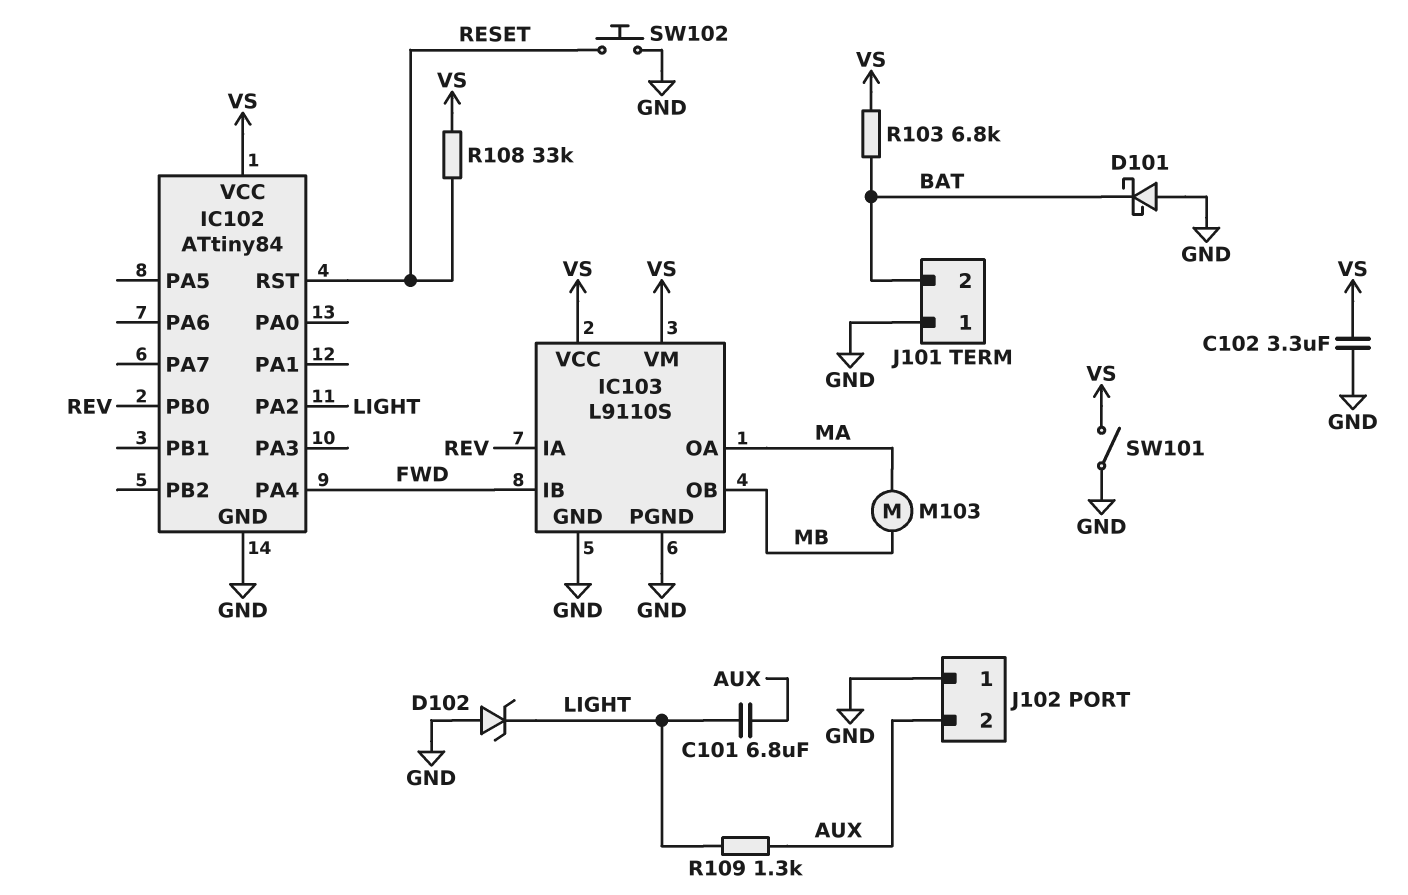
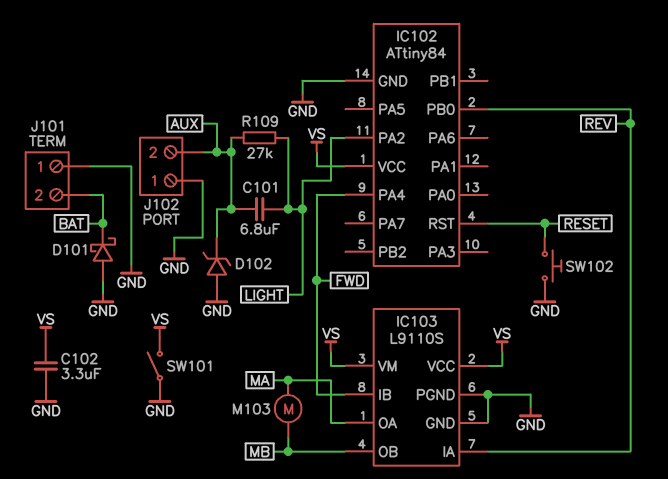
D102: zener (A GND, K LIGHT) -> zener (A GND, K AUX)
R103: 6.8k (BAT, VS) -> none
R108: 33k (RESET, VS) -> none
R109: 1.3k (AUX, LIGHT) -> 27k (AUX, LIGHT)

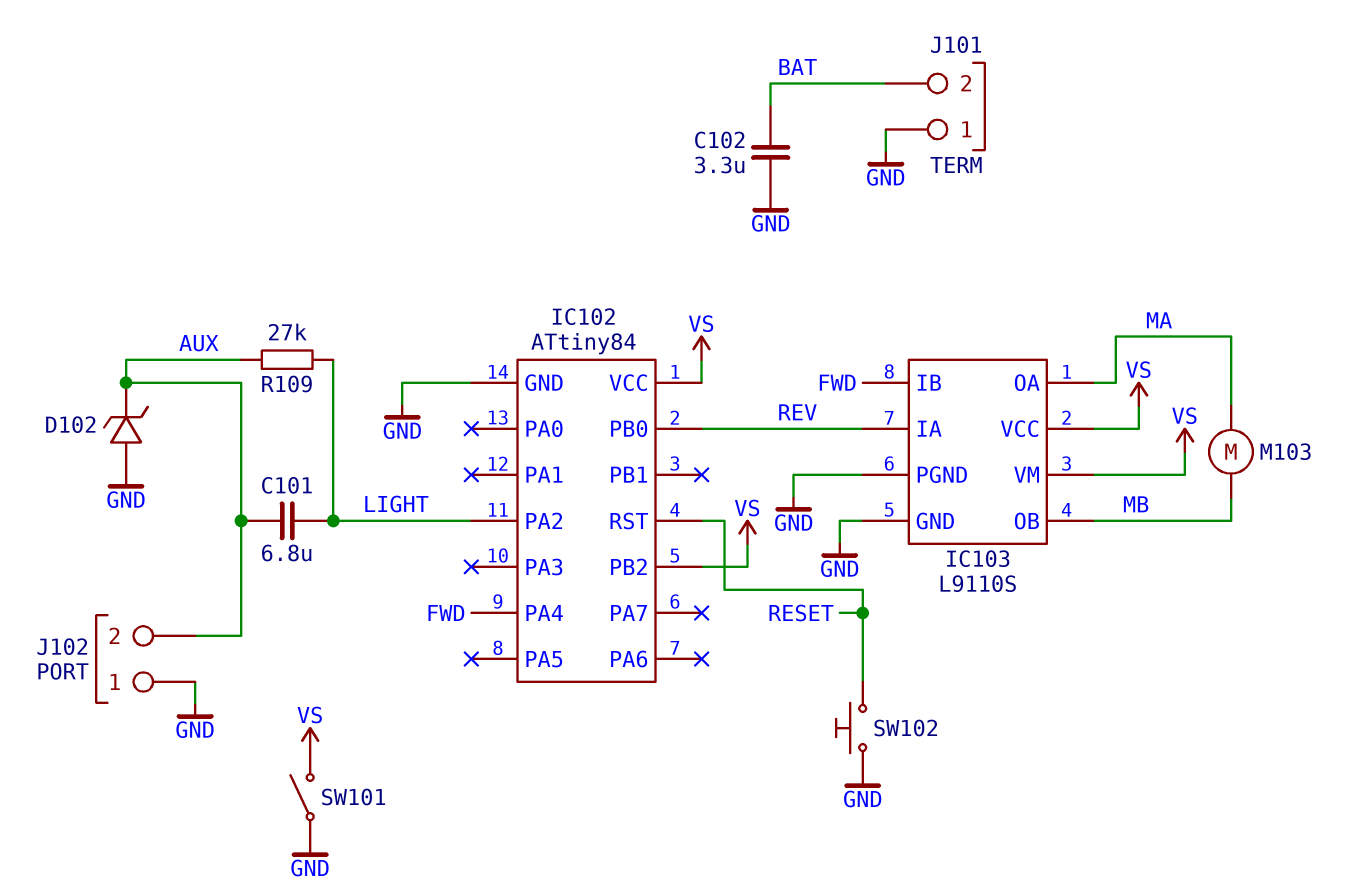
C102: 3.3uF (GND, VS) -> 3.3uF (BAT, GND)
D101: schottky (A GND, K BAT) -> none
IC102 pin PB2: none -> VS

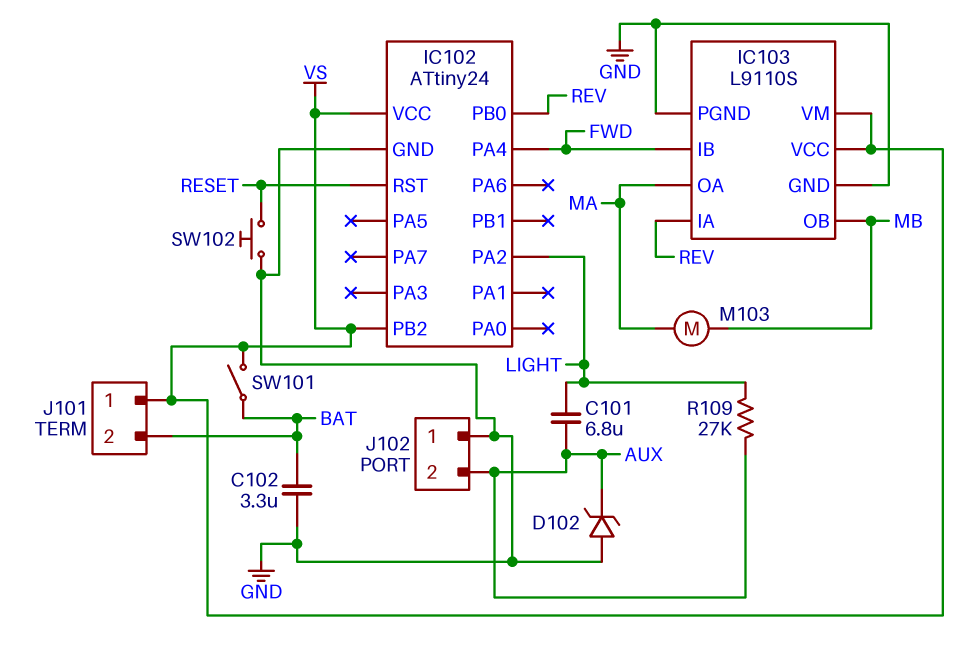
IC102: ATtiny84 -> ATtiny24
J101 pin 1: GND -> VS
SW101: switch (GND, VS) -> switch (BAT, VS)

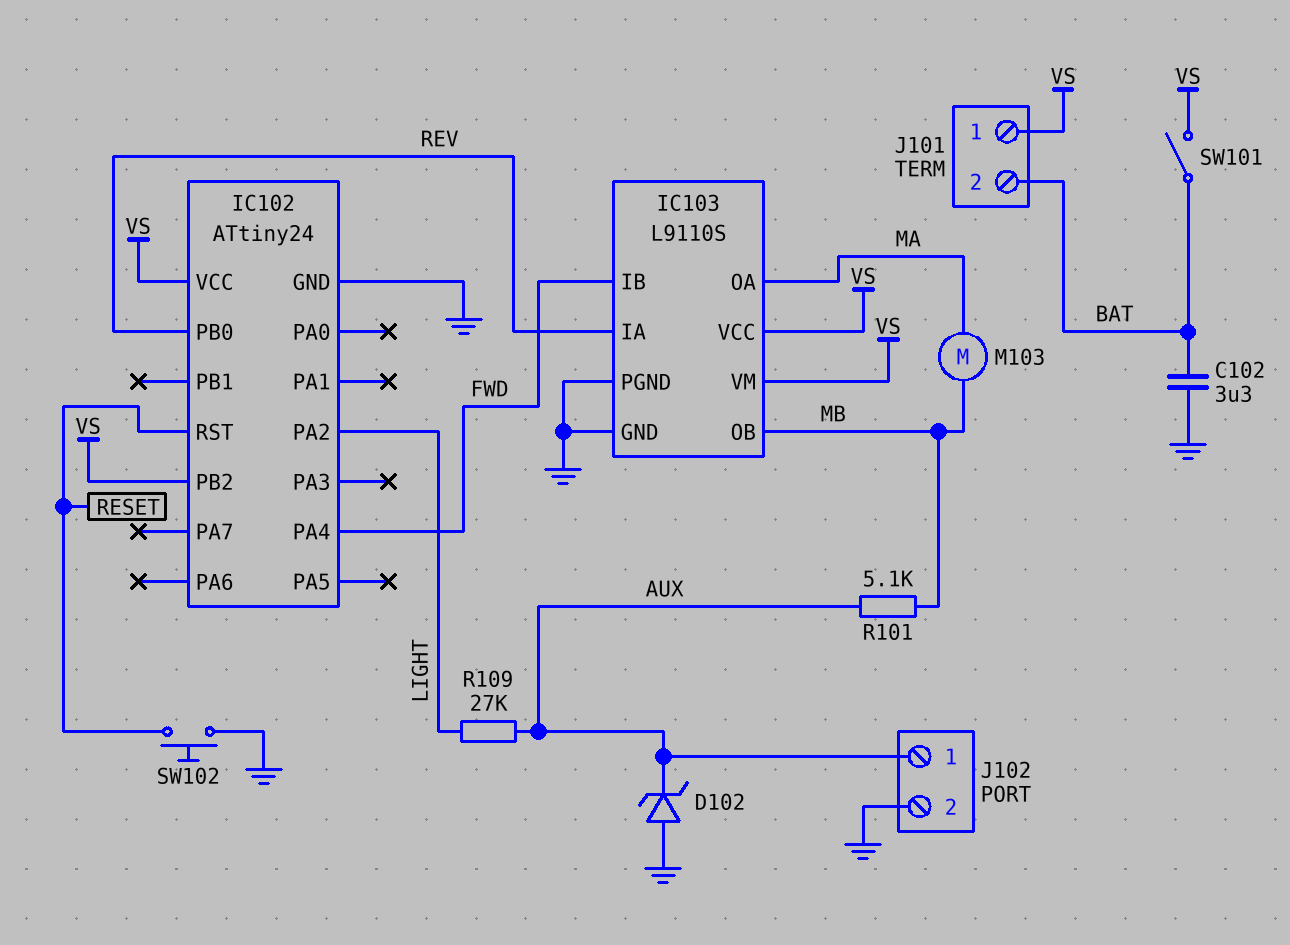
C101: 6.8uF (AUX, LIGHT) -> none
J102 pin 1: GND -> AUX
J102 pin 2: AUX -> GND
R101: none -> 5.1k (AUX, MB)

